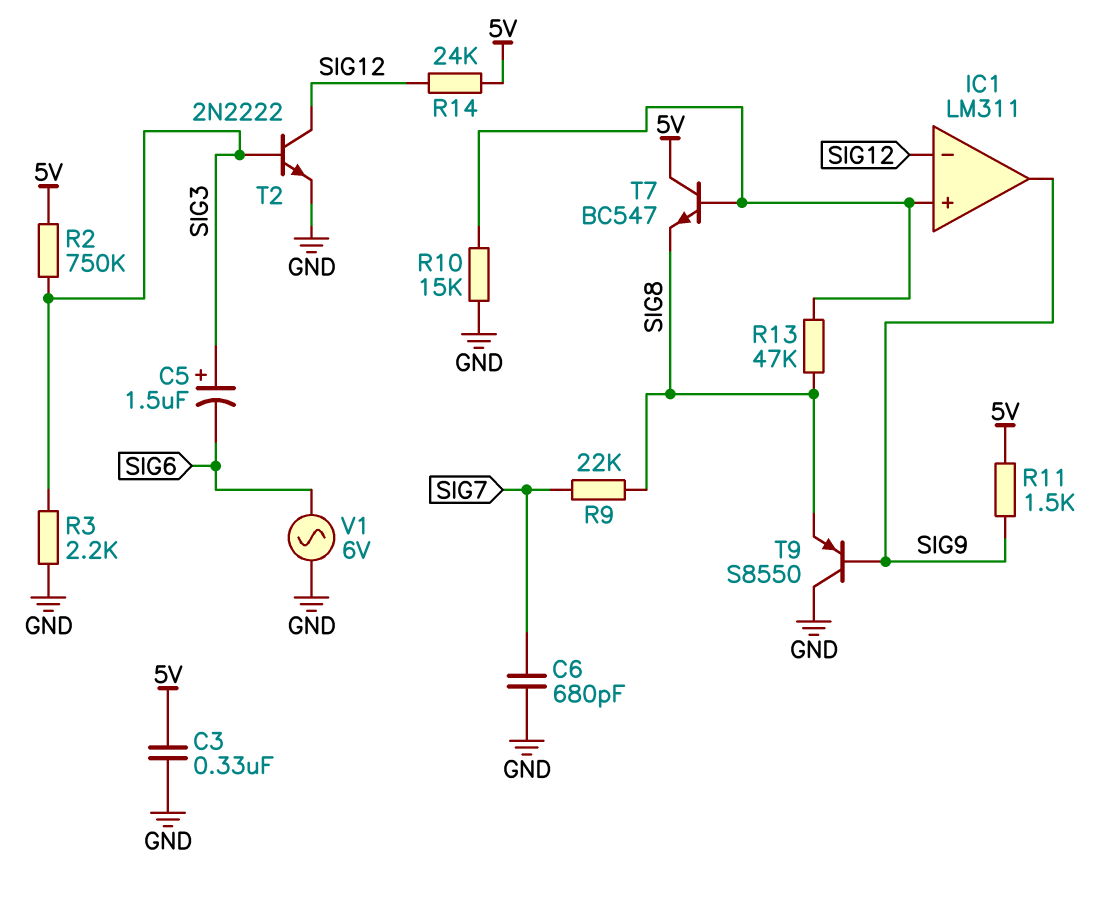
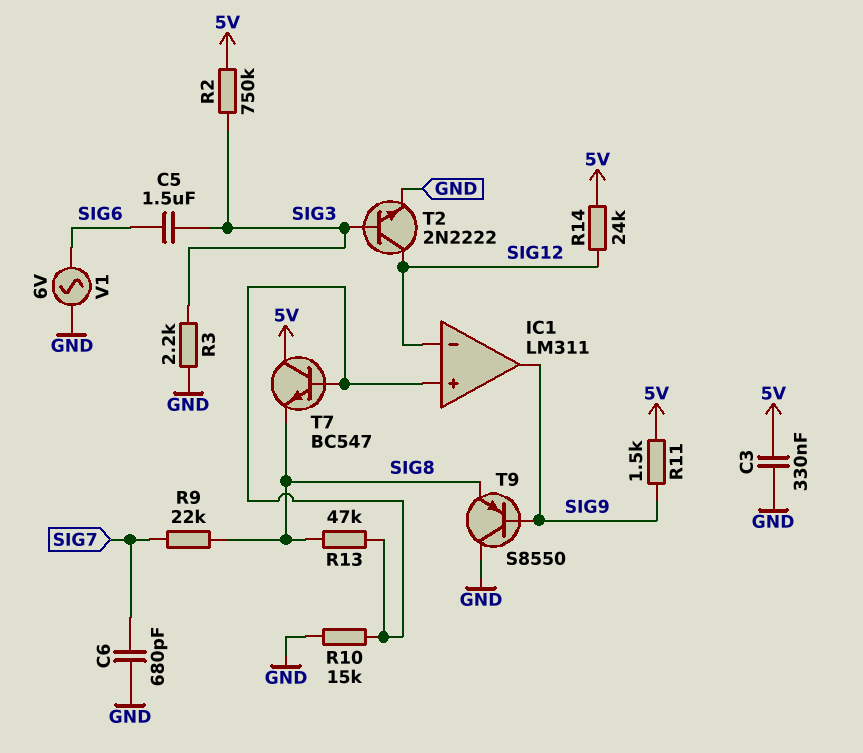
C5: 1.5uF (plus SIG3, minus SIG6) -> 1.5uF (SIG3, SIG6)

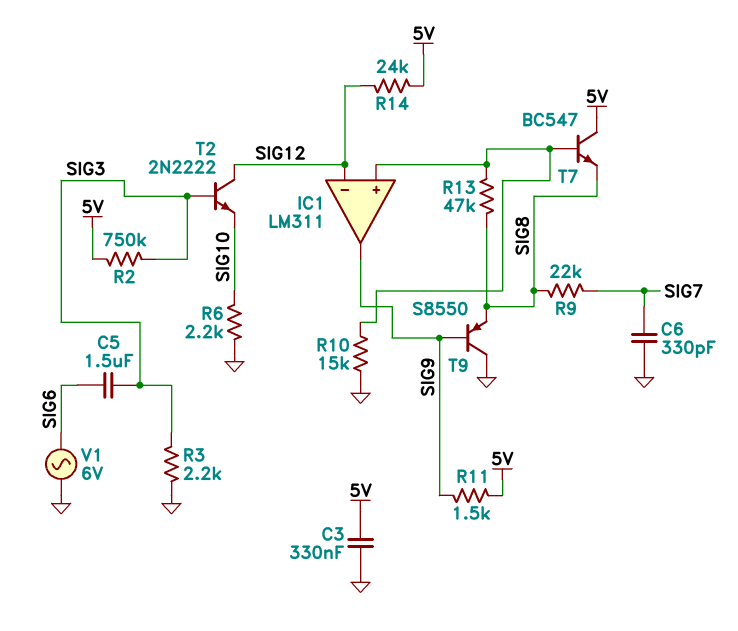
C6: 680pF (GND, SIG7) -> 330pF (GND, SIG7)
R6: none -> 2.2k (GND, SIG10)
T2: NPN 2N2222 (B SIG3, C SIG12, E GND) -> NPN 2N2222 (B SIG3, C SIG12, E SIG10)

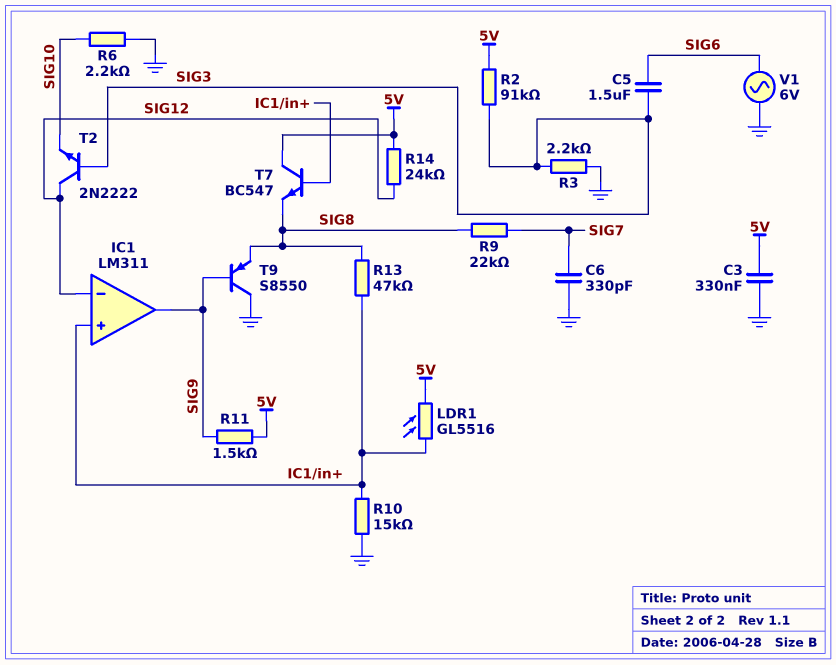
LDR1: none -> GL5516 (5V, IC1/in+)
R2: 750k (5V, SIG3) -> 91k (5V, SIG3)

